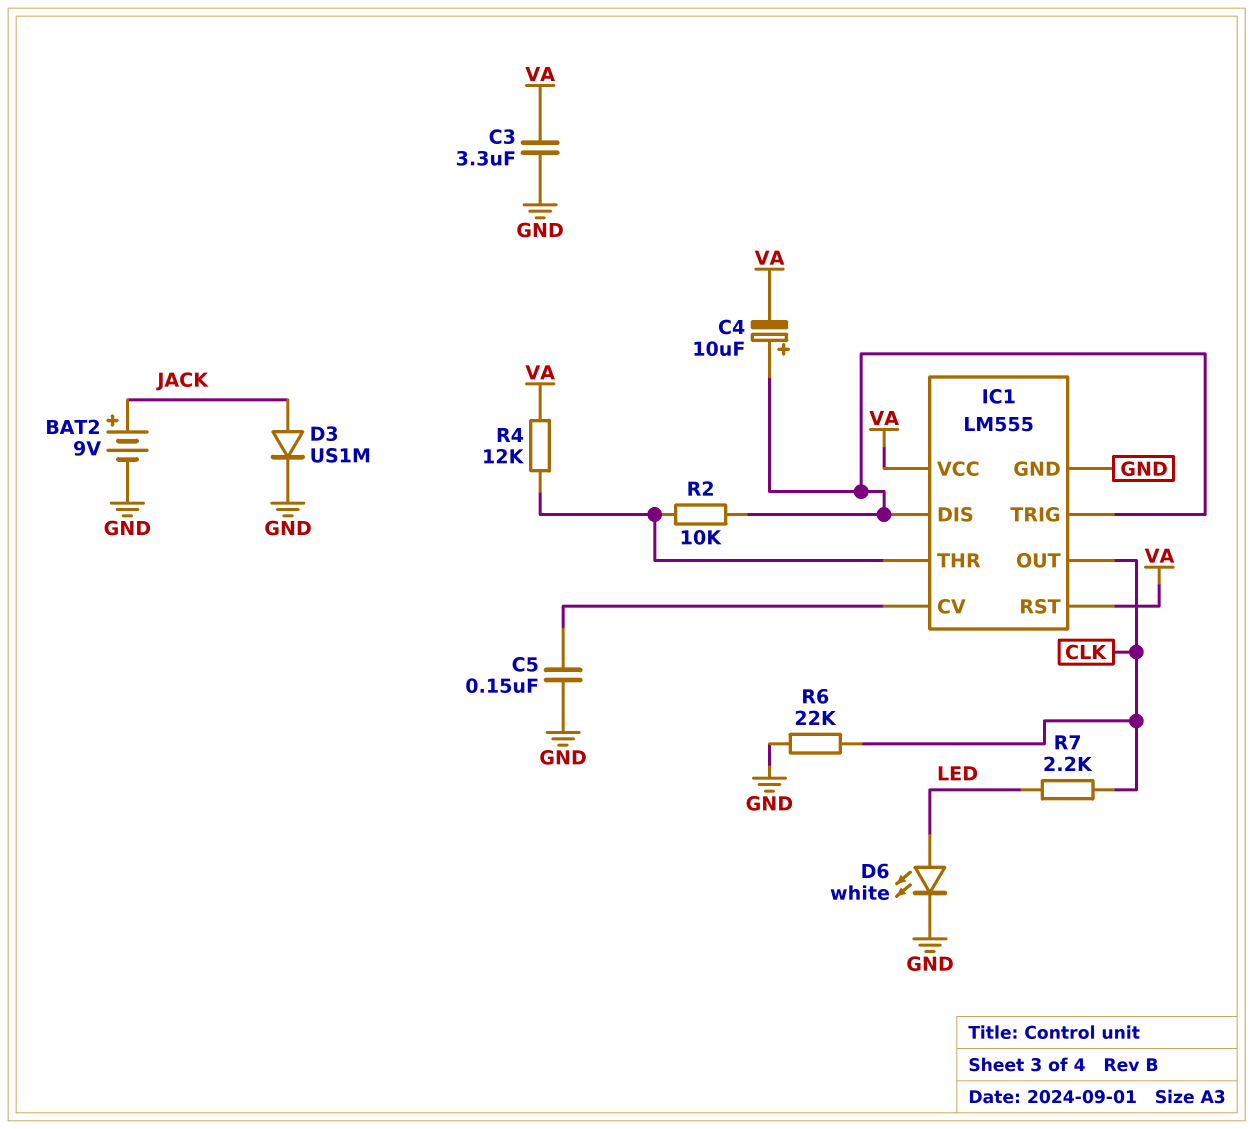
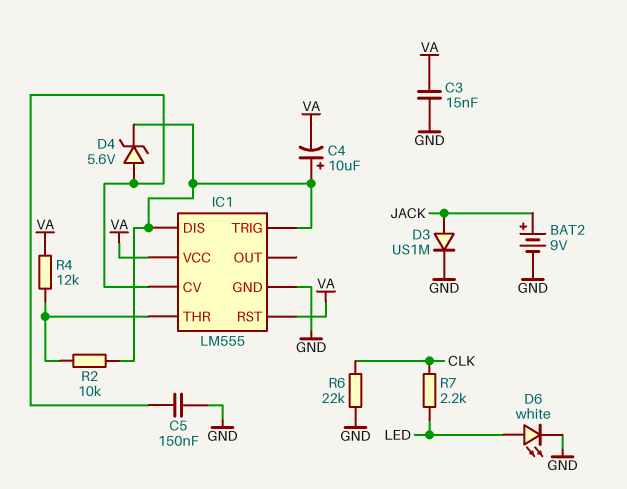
C3: 3.3uF (GND, VA) -> 15nF (GND, VA)
D4: none -> zener 5.6V (A IC1/CV, K IC1/DIS)
IC1 pin OUT: CLK -> none

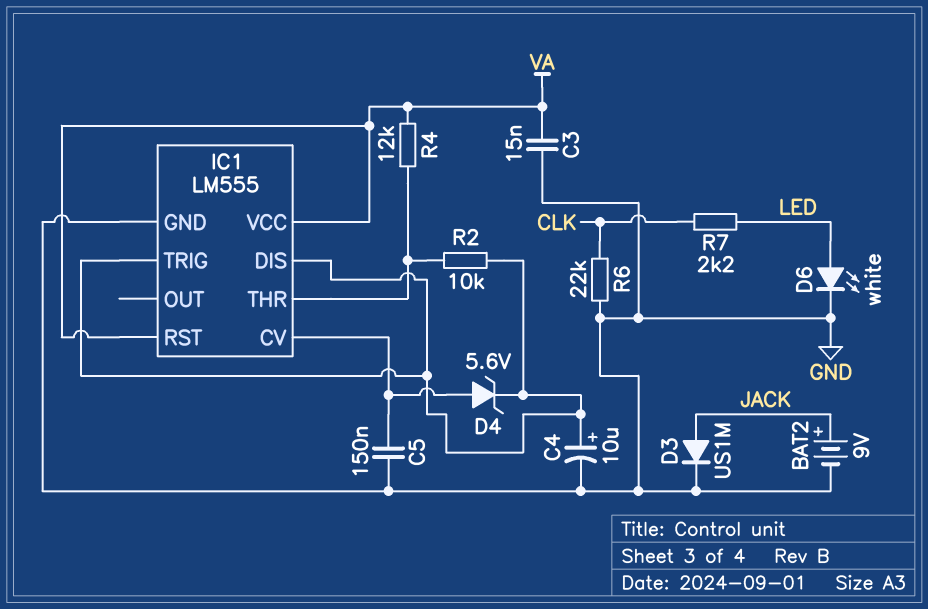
C4: 10uF (plus IC1/DIS, minus VA) -> 10uF (plus IC1/DIS, minus GND)

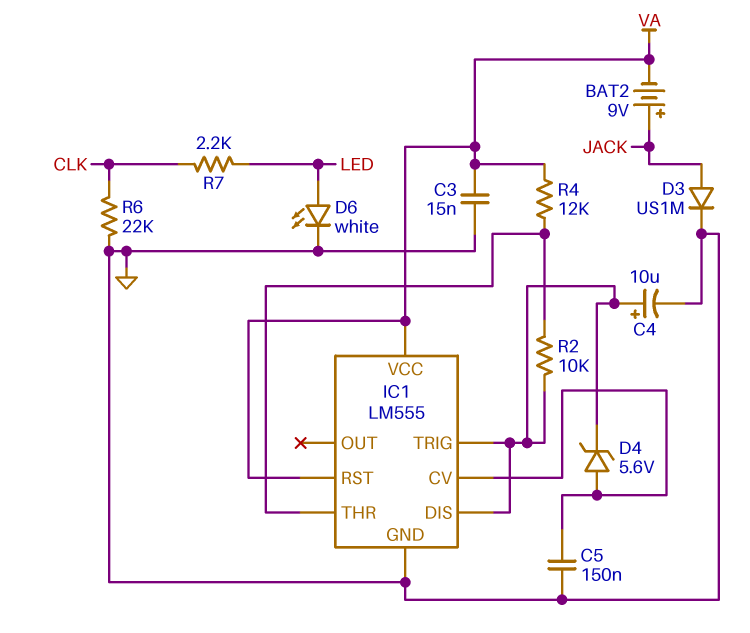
BAT2: 9V (plus JACK, minus GND) -> 9V (plus JACK, minus VA)

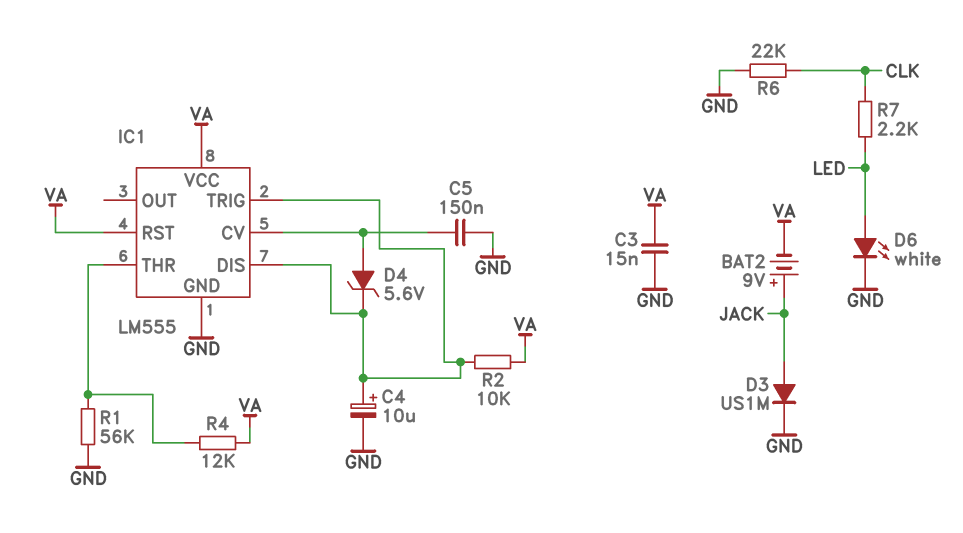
R1: none -> 56k (GND, IC1/THR)
R2: 10k (IC1/DIS, IC1/THR) -> 10k (IC1/DIS, VA)

